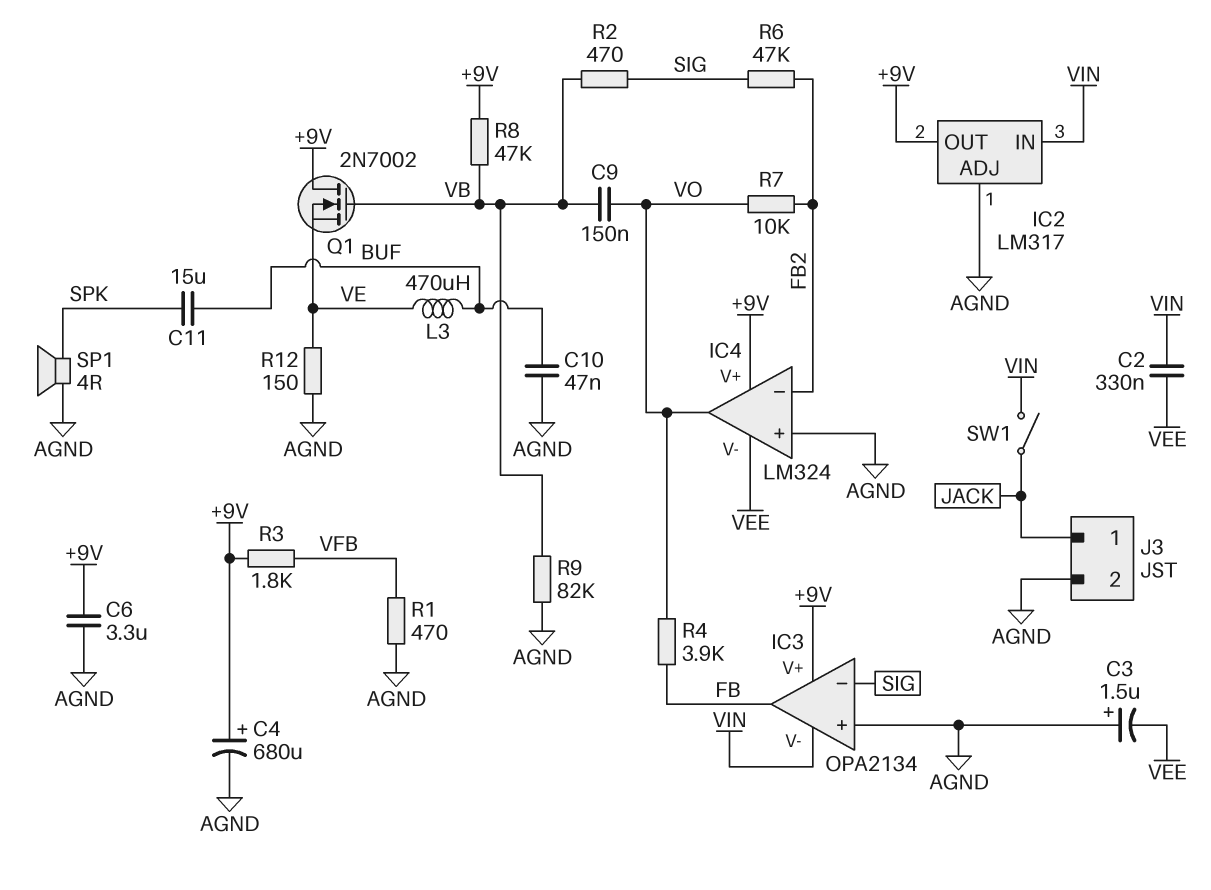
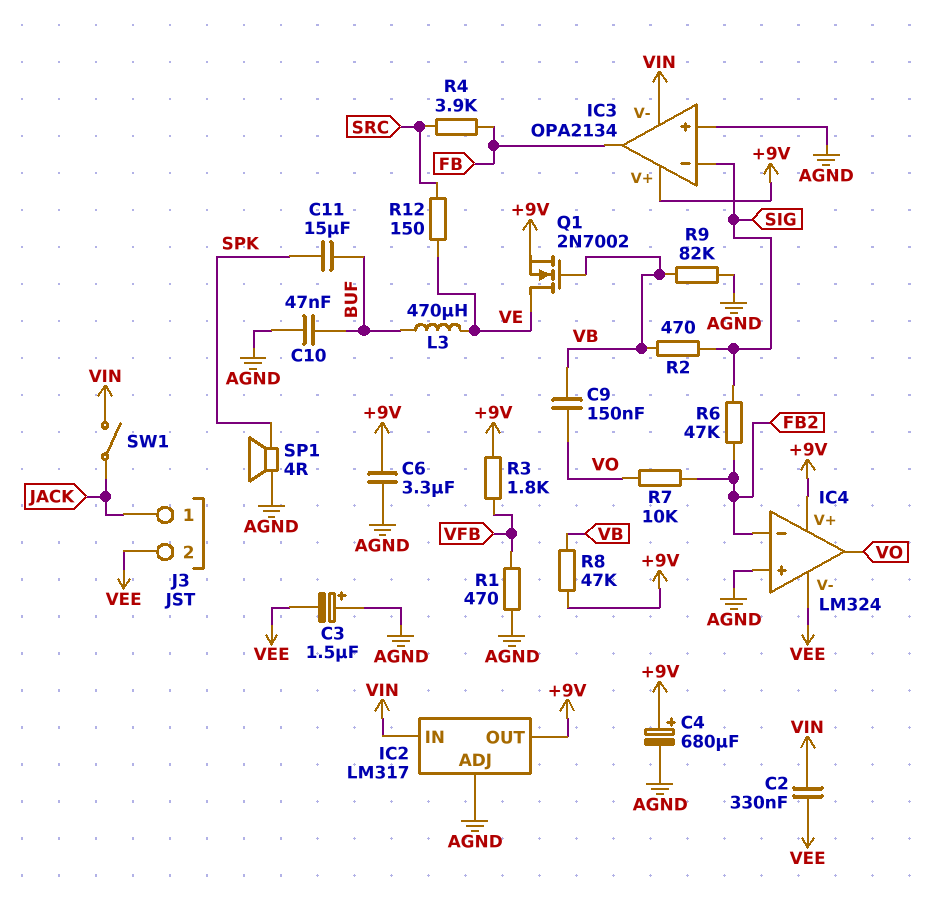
J3 pin 2: AGND -> VEE
Q1: NMOS 2N7002 (G VB, D +9V, S VE) -> NMOS 2N7002 (G VB, D VE, S +9V)
R4: 3.9k (FB, VO) -> 3.9k (FB, SRC)
R12: 150 (AGND, VE) -> 150 (SRC, VE)

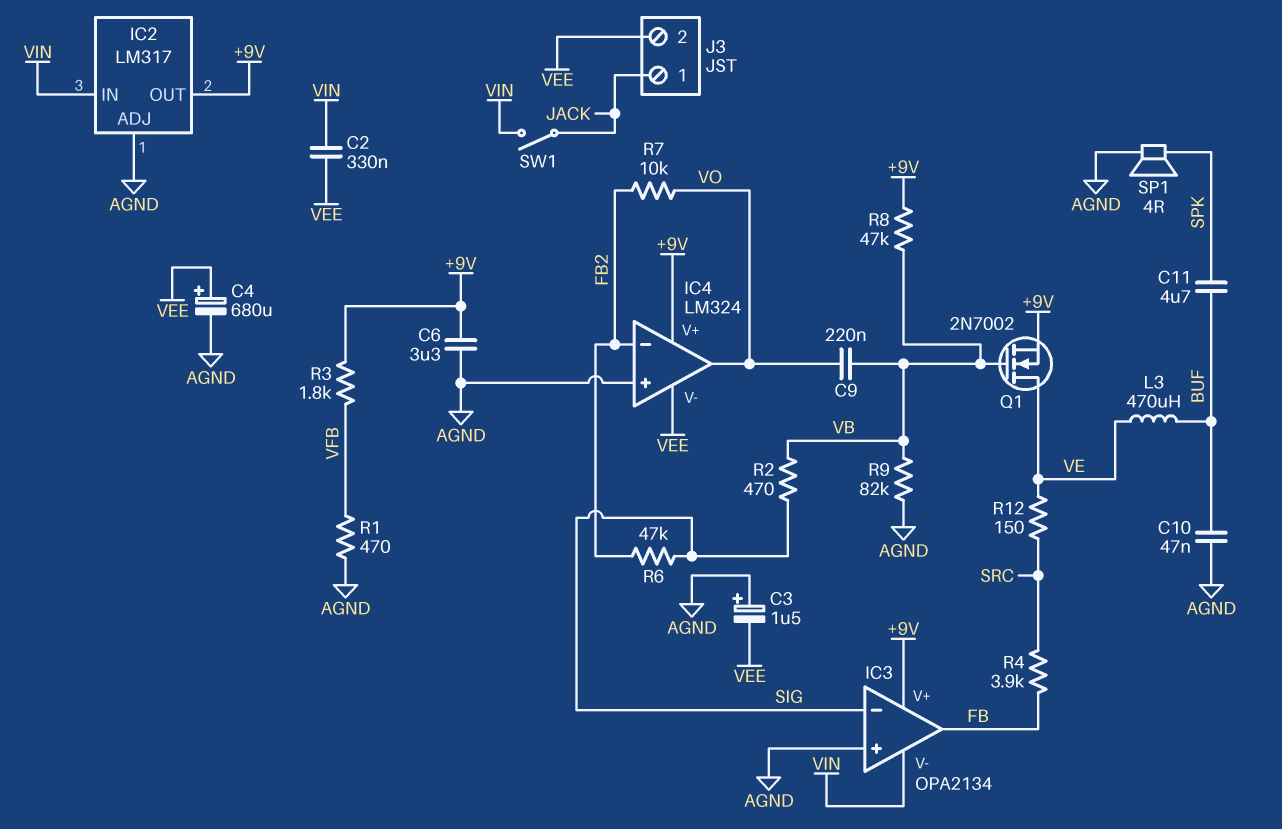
C4: 680uF (plus +9V, minus AGND) -> 680uF (plus VEE, minus AGND)
C9: 150nF (VB, VO) -> 220nF (VB, VO)
C11: 15uF (BUF, SPK) -> 4.7uF (BUF, SPK)

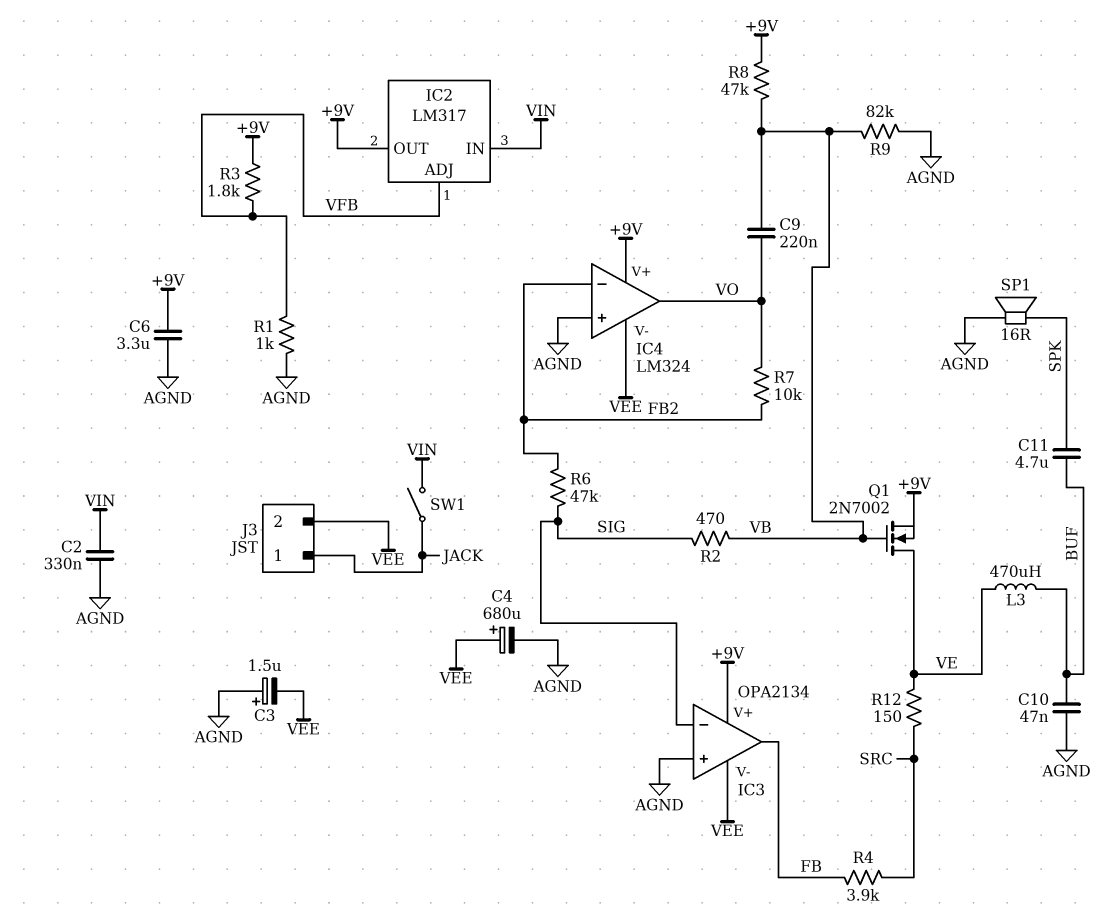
C2: 330nF (VEE, VIN) -> 330nF (AGND, VIN)
IC2 pin ADJ: AGND -> VFB
IC3 pin V-: VIN -> VEE
R1: 470 (AGND, VFB) -> 1k (AGND, VFB)
SP1: speaker 4R (AGND, SPK) -> speaker 16R (AGND, SPK)

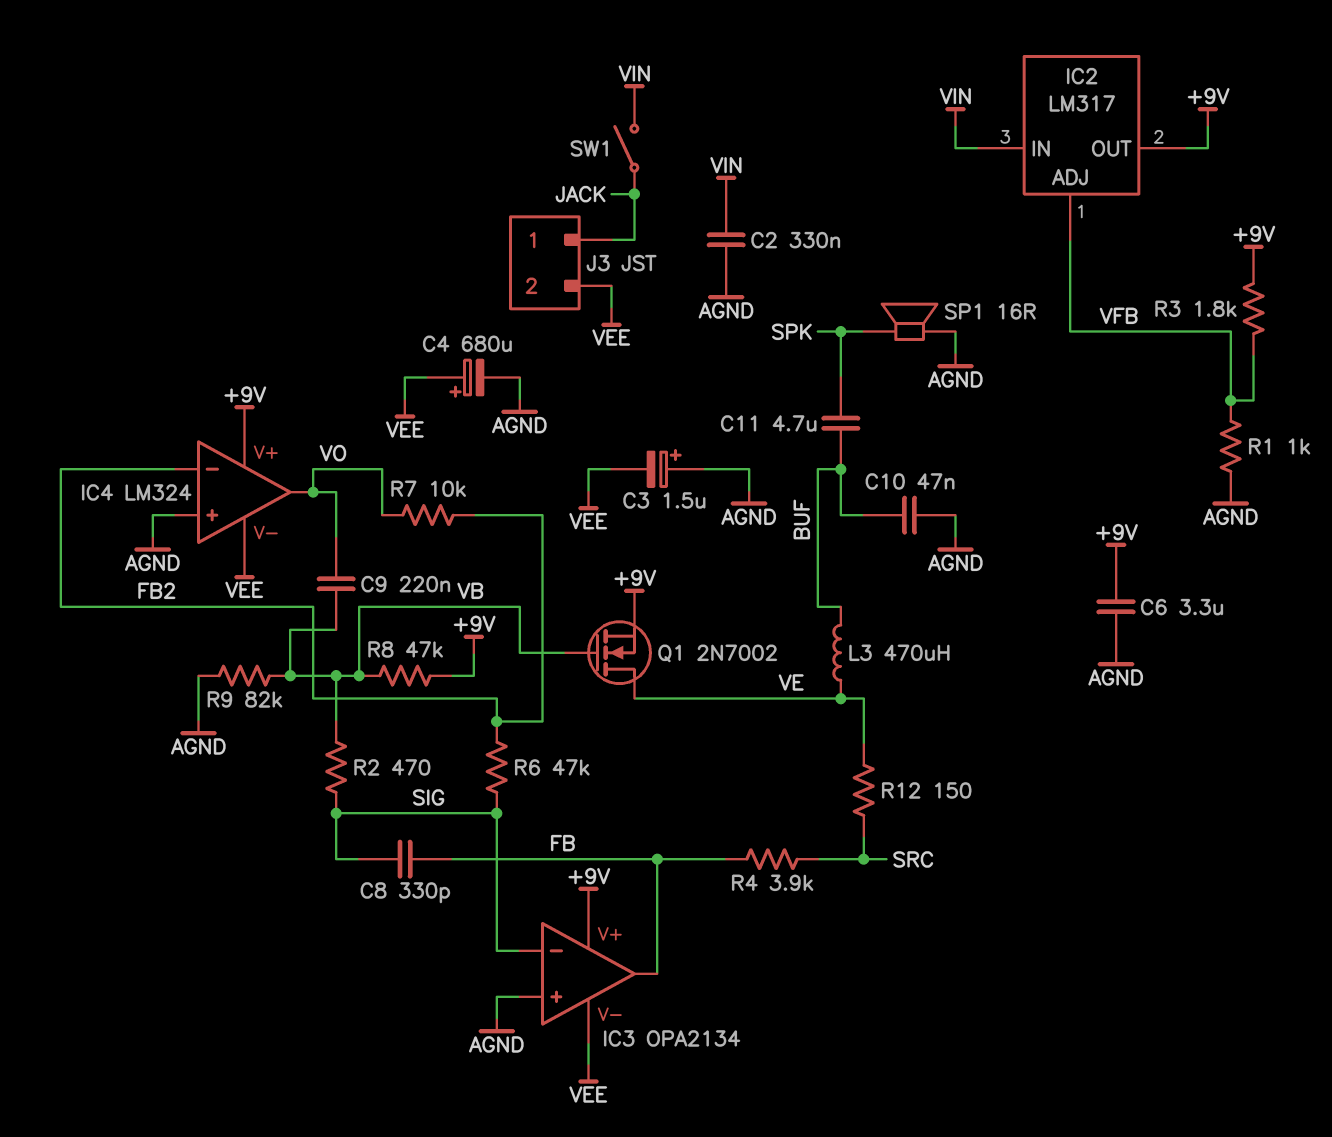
C8: none -> 330pF (FB, SIG)

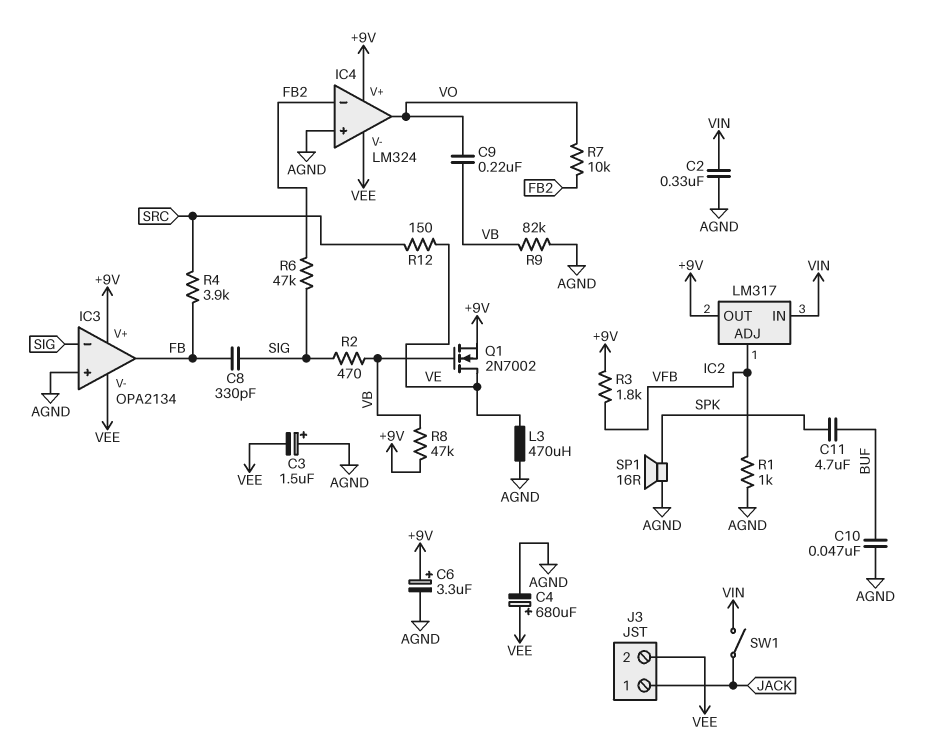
C6: 3.3uF (+9V, AGND) -> 3.3uF (plus +9V, minus AGND)
L3: 470uH (BUF, VE) -> 470uH (AGND, VE)

